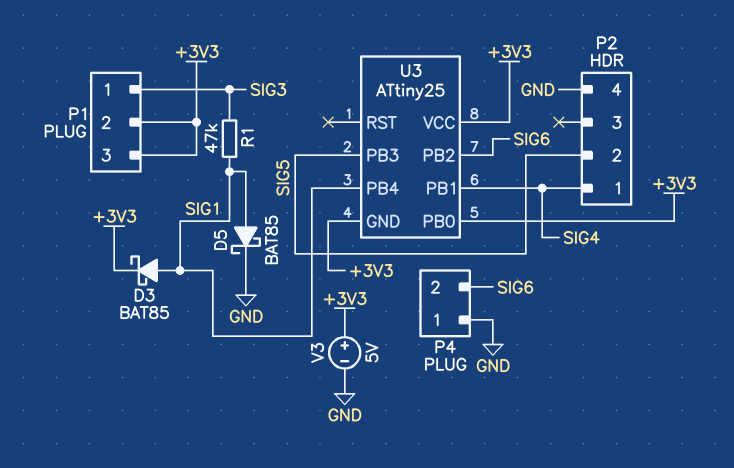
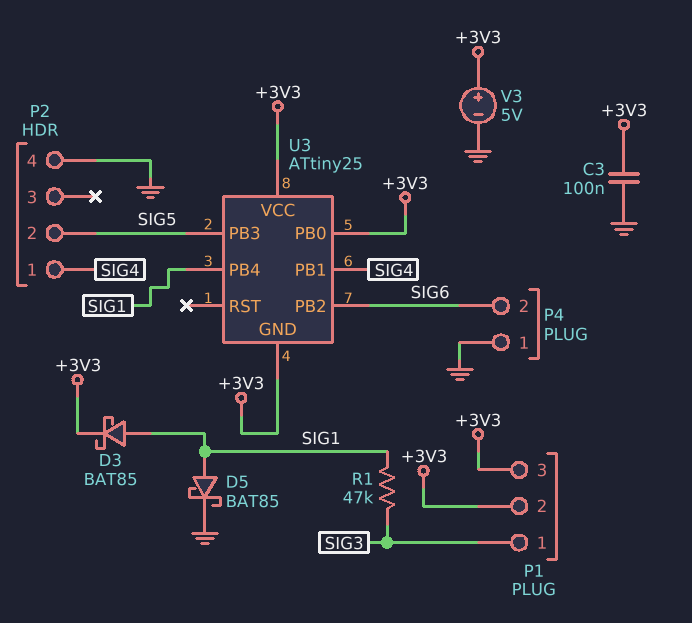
C3: none -> 100nF (+3V3, GND)

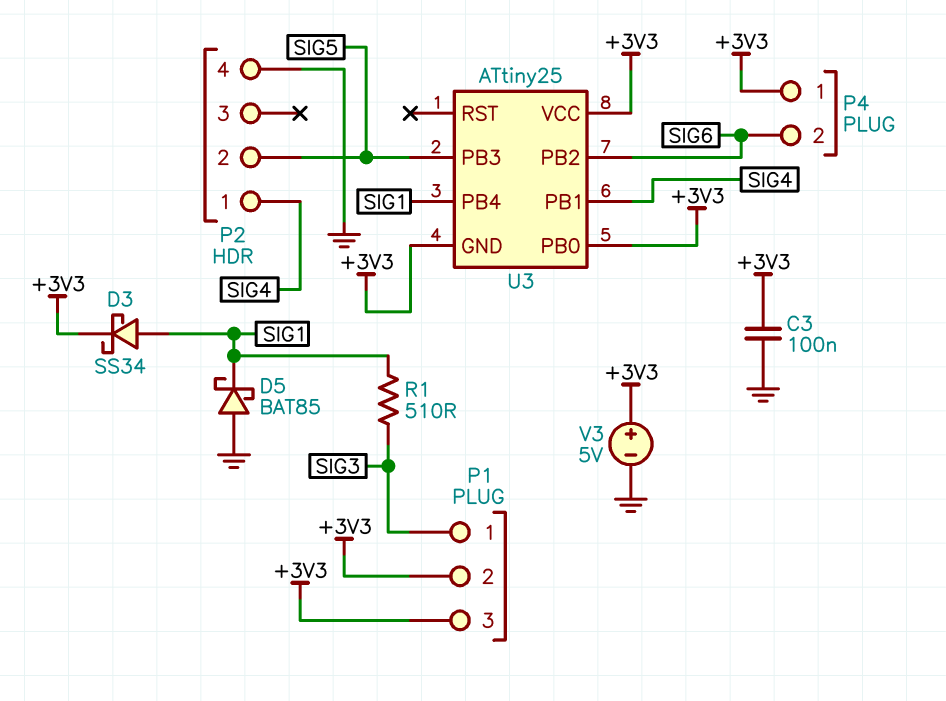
D3: schottky BAT85 (A SIG1, K +3V3) -> schottky SS34 (A SIG1, K +3V3)
D5: schottky BAT85 (A SIG1, K GND) -> schottky BAT85 (A GND, K SIG1)
P4 pin 1: GND -> +3V3
R1: 47k (SIG1, SIG3) -> 510 (SIG1, SIG3)

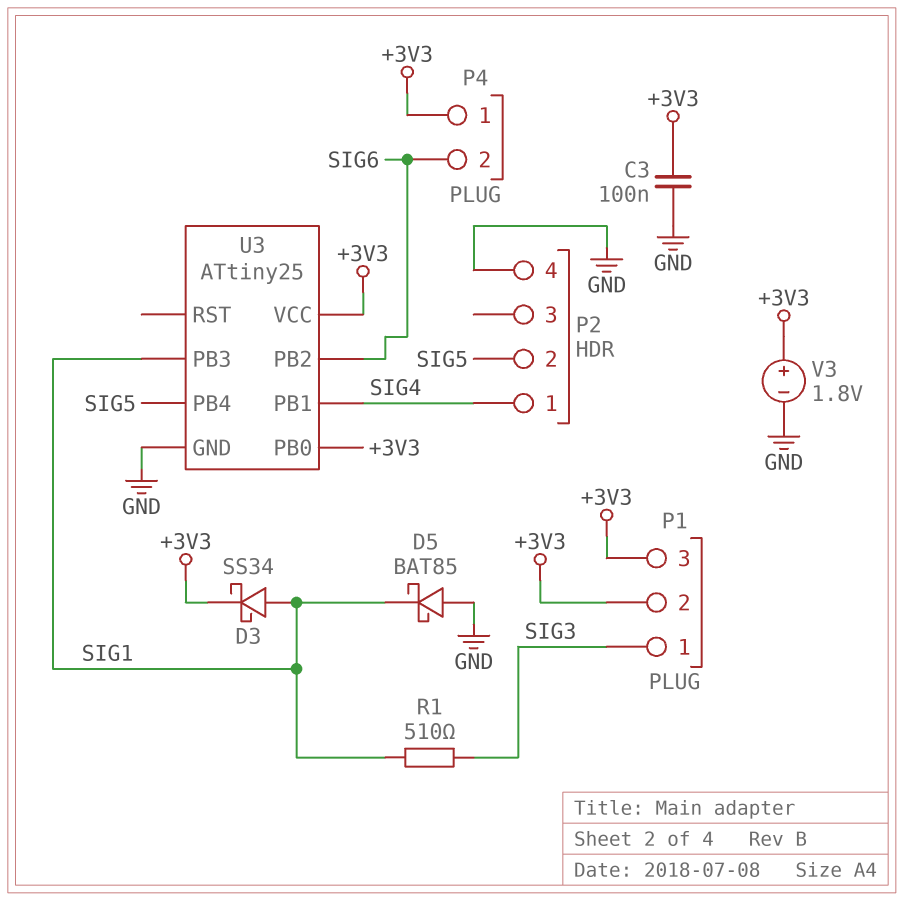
U3 pin GND: +3V3 -> GND
U3 pin PB3: SIG5 -> SIG1
U3 pin PB4: SIG1 -> SIG5
V3: 5V (plus +3V3, minus GND) -> 1.8V (plus +3V3, minus GND)

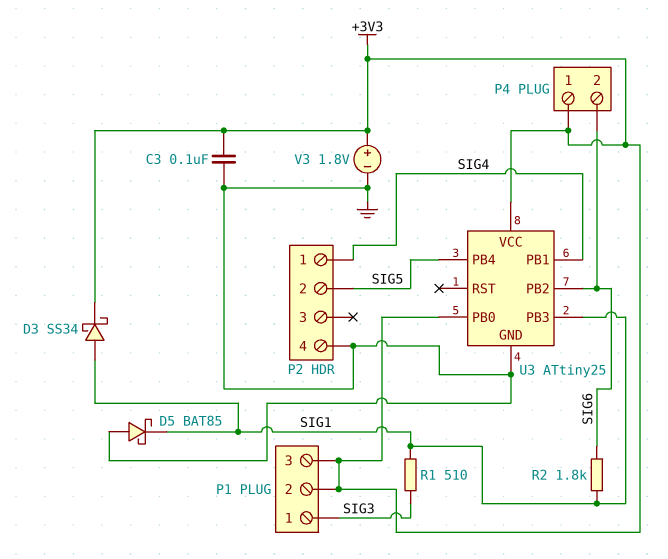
R2: none -> 1.8k (SIG1, SIG6)

